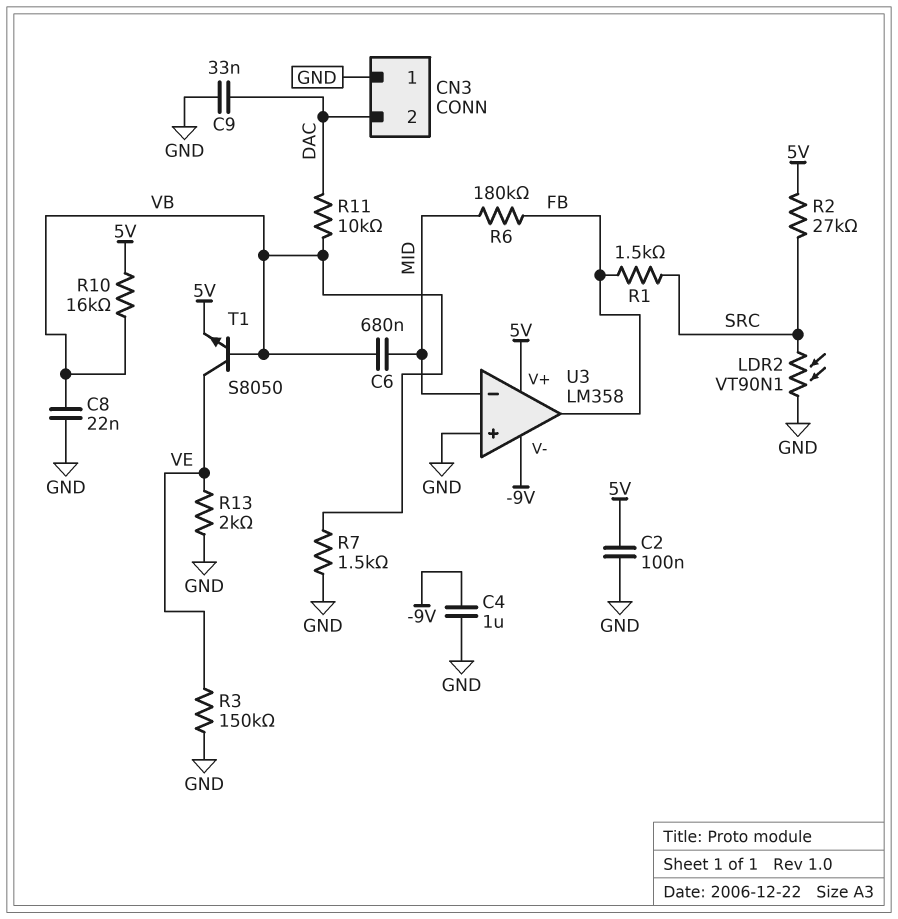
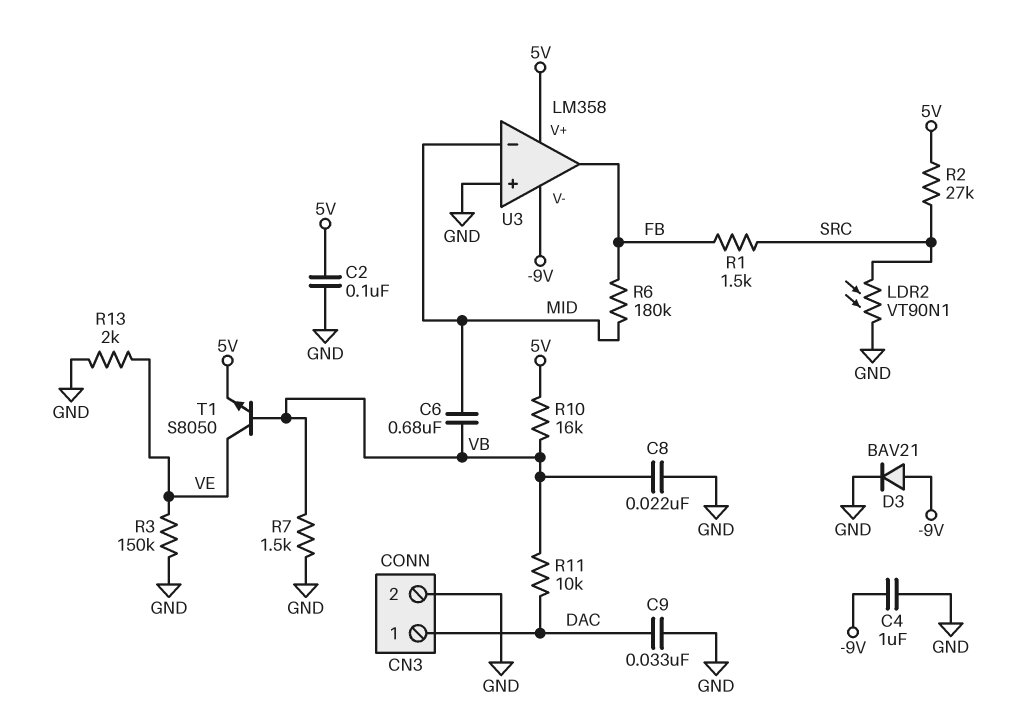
CN3 pin 1: GND -> DAC
CN3 pin 2: DAC -> GND
D3: none -> diode BAV21 (A -9V, K GND)

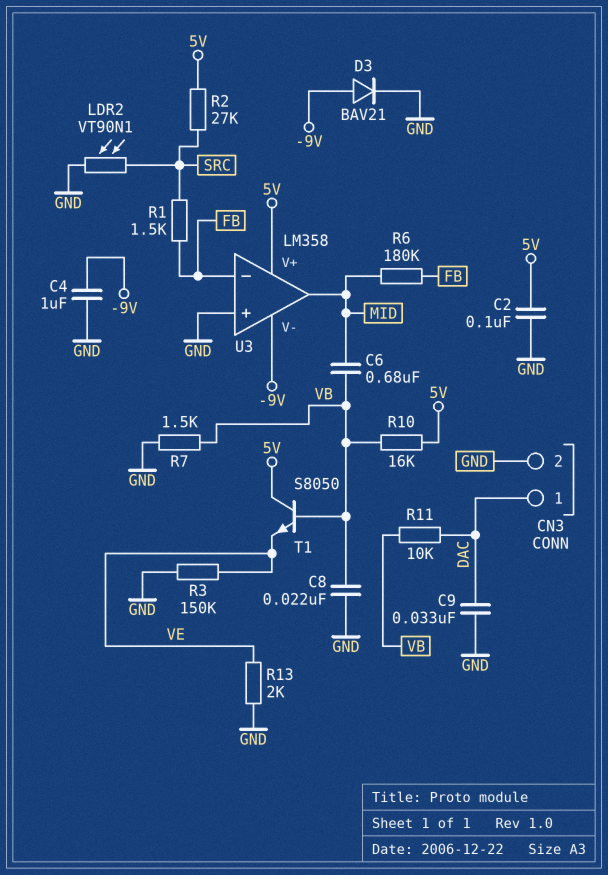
T1: NPN S8050 (B VB, C VE, E 5V) -> NPN S8050 (B VB, C 5V, E VE)
U3 pin in-: MID -> FB
U3 pin out: FB -> MID

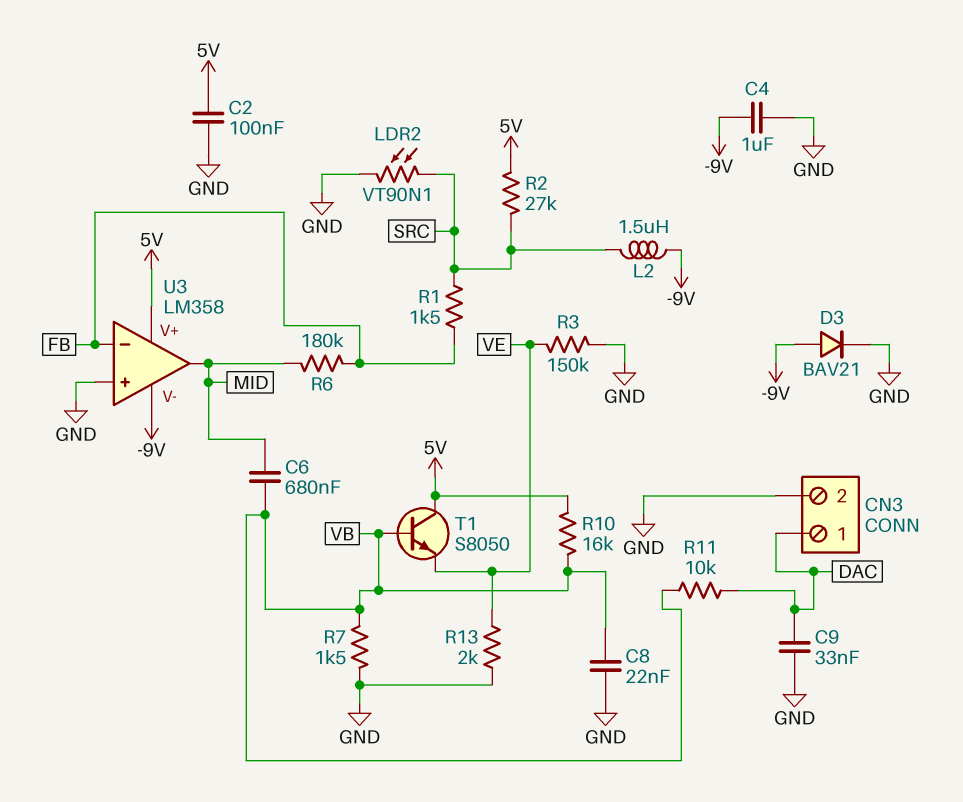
L2: none -> 1.5uH (-9V, SRC)

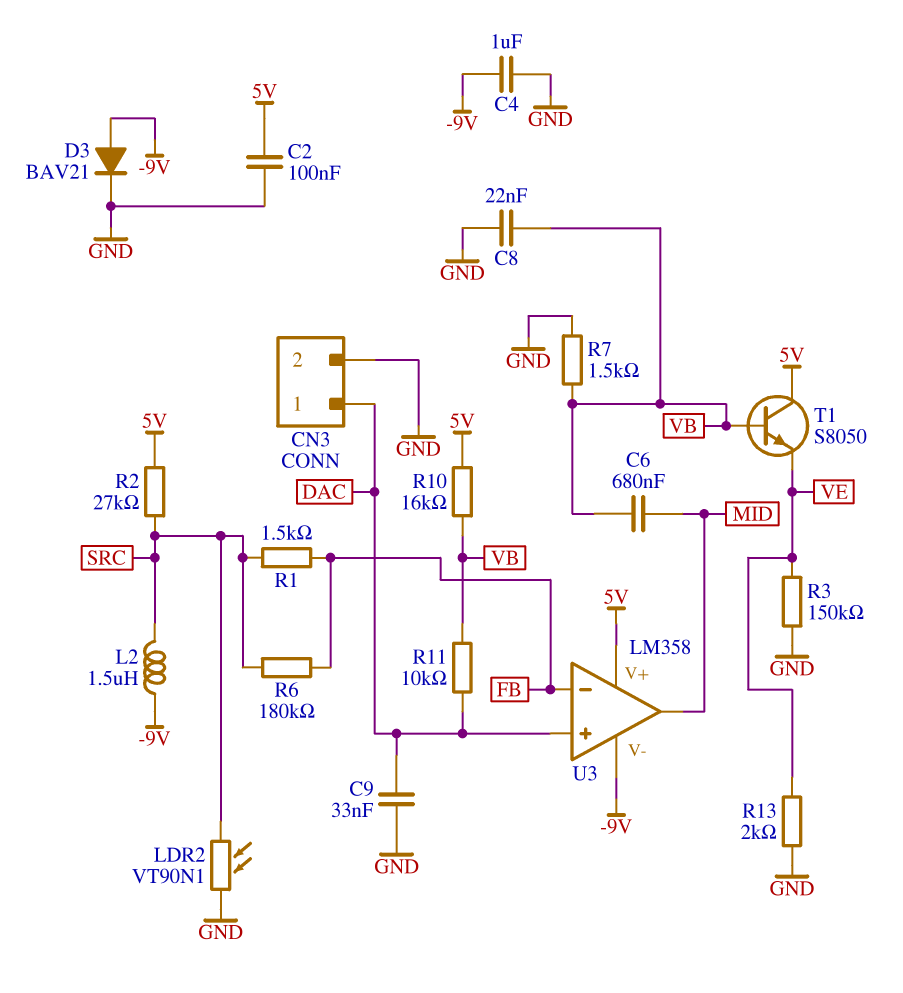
R6: 180k (FB, MID) -> 180k (FB, SRC)
U3 pin in+: GND -> DAC

